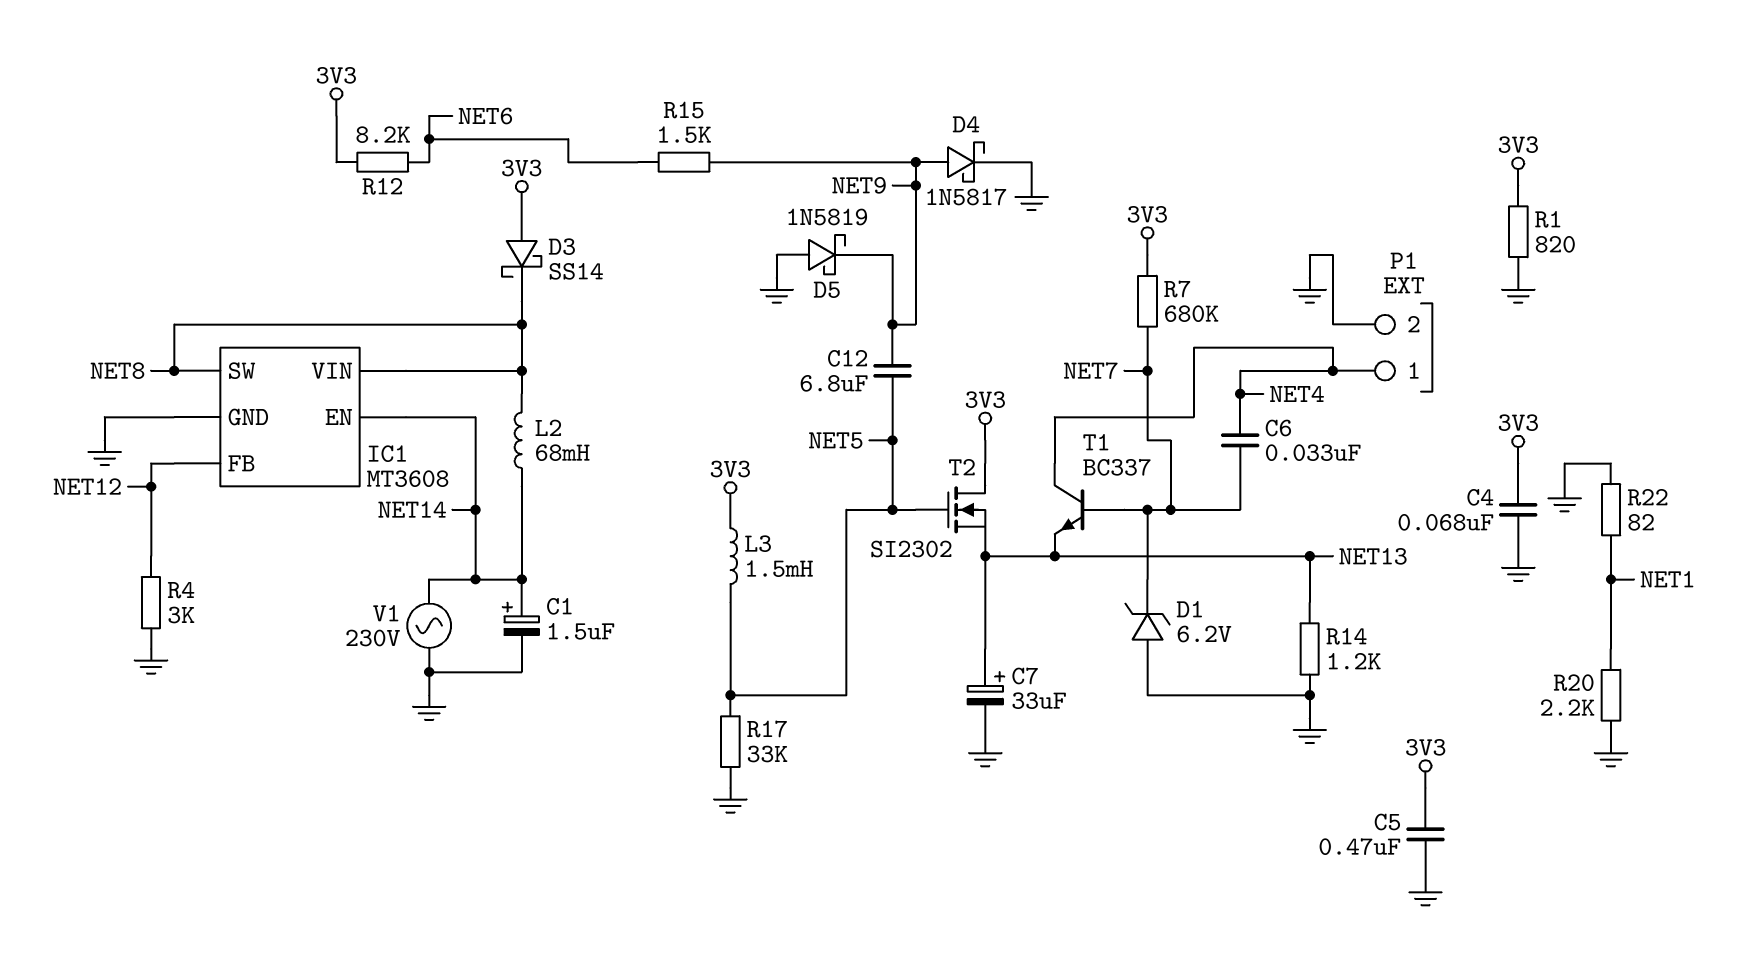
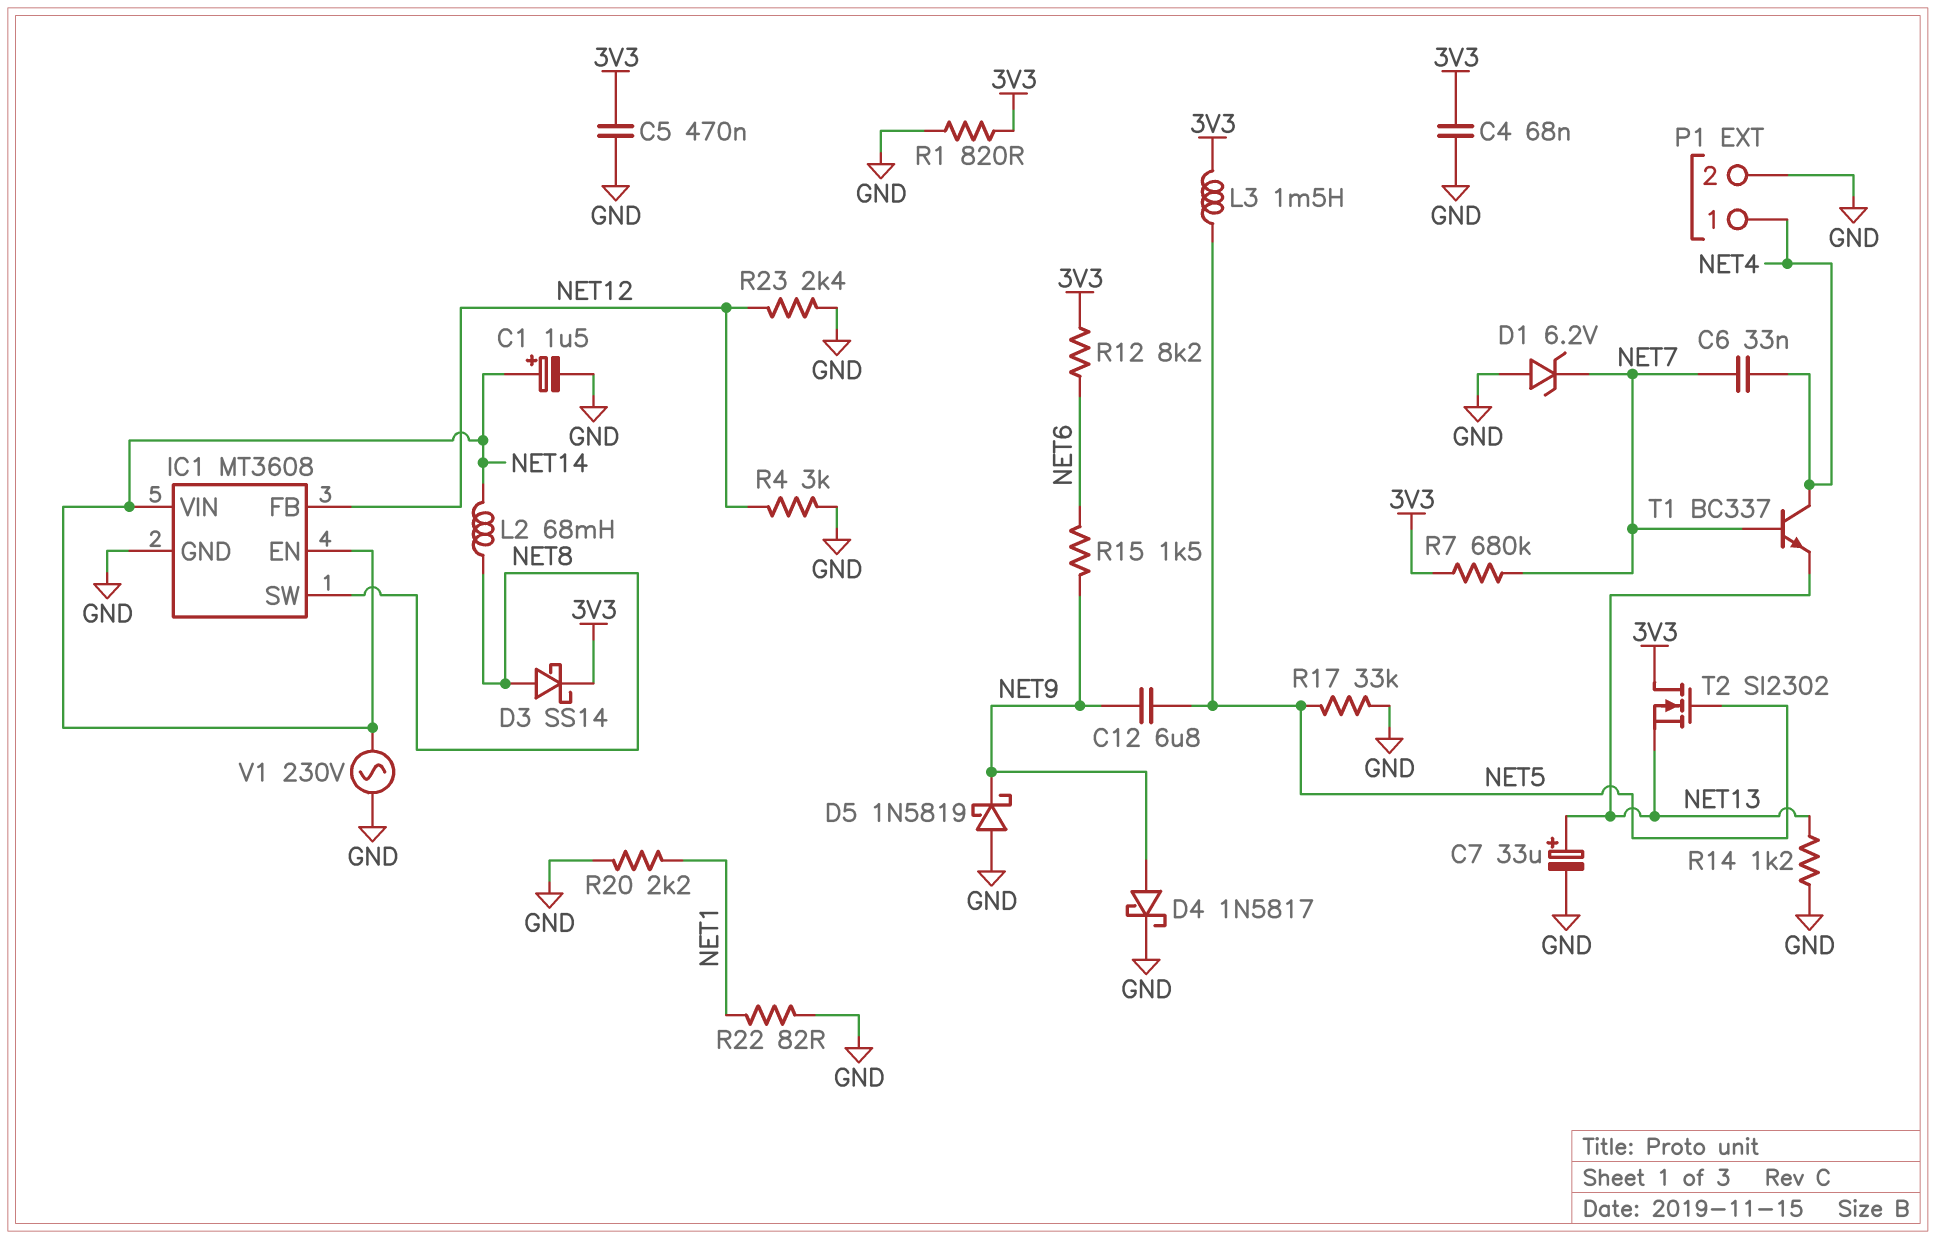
D3: schottky SS14 (A 3V3, K NET8) -> schottky SS14 (A NET8, K 3V3)
IC1 pin VIN: NET8 -> NET14
R23: none -> 2.4k (GND, NET12)

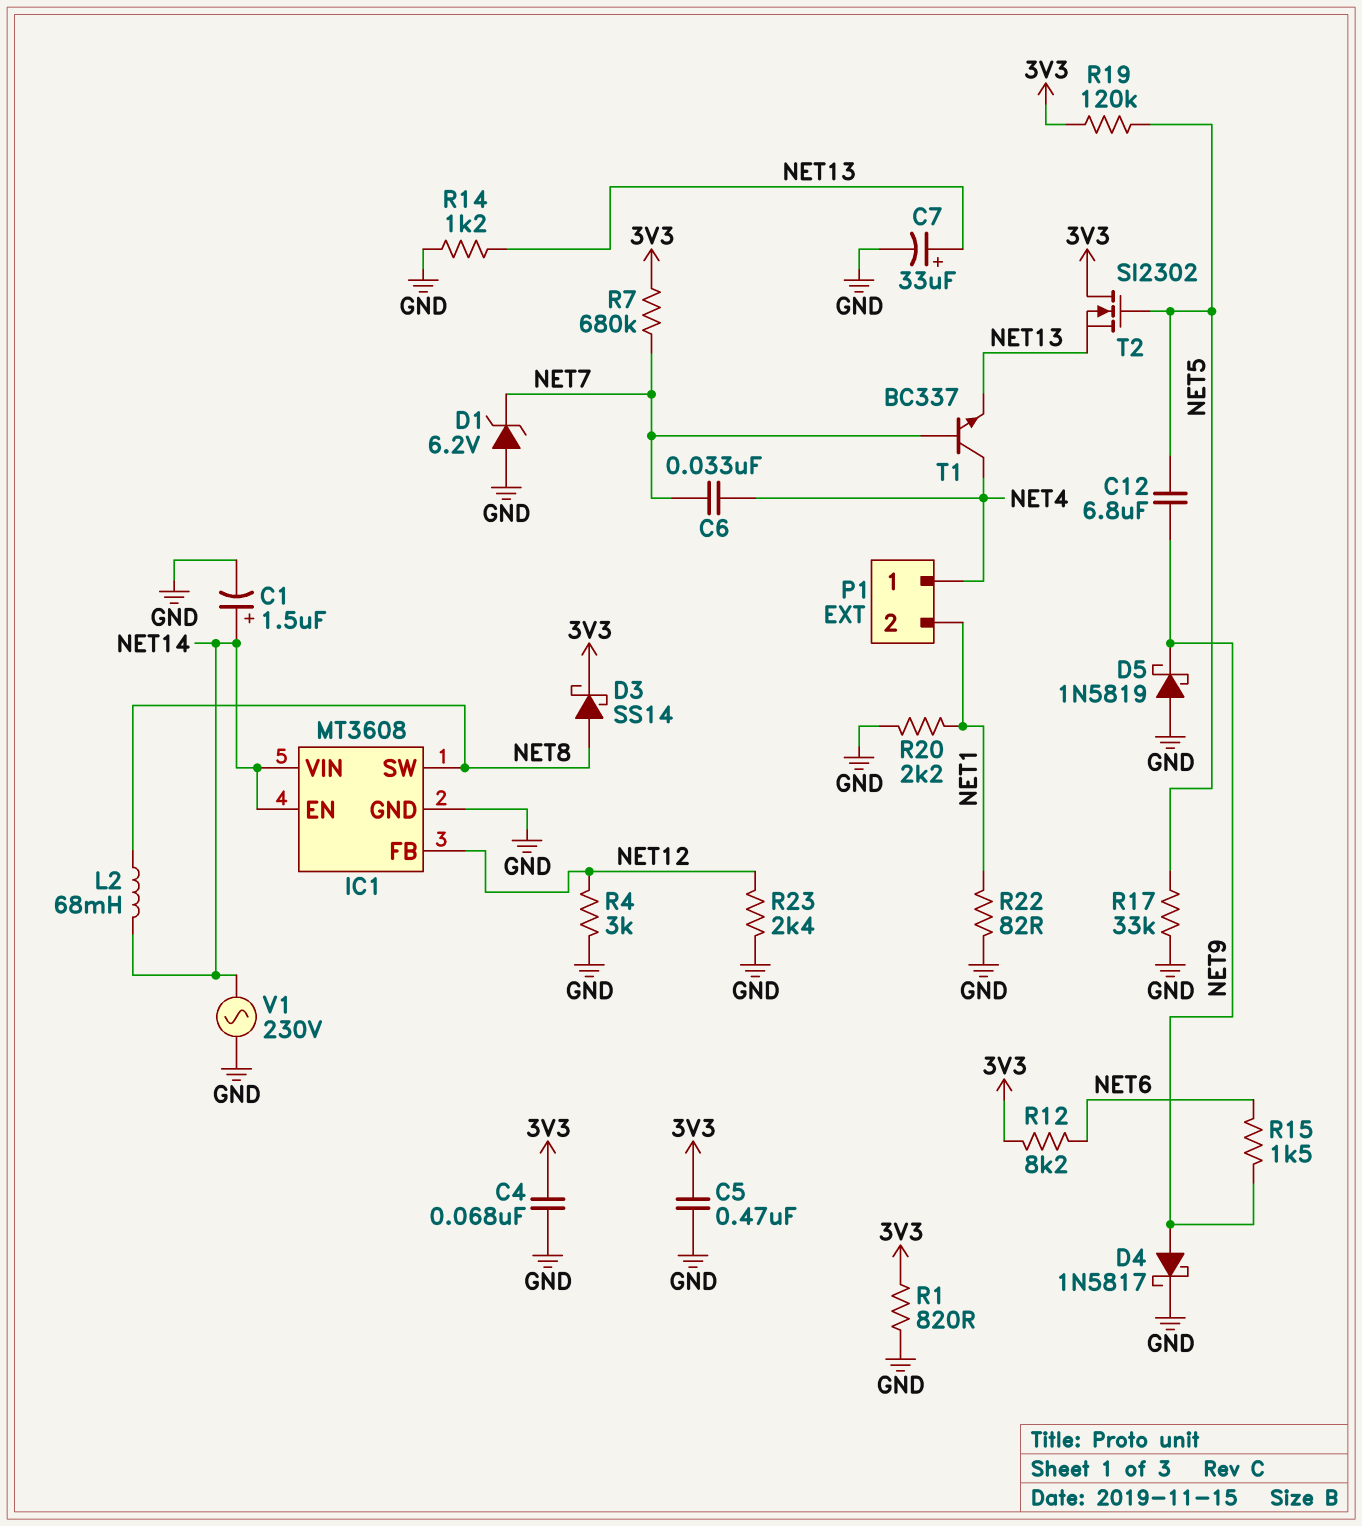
L3: 1.5mH (3V3, NET5) -> none
P1 pin 2: GND -> NET1
R19: none -> 120k (3V3, NET5)

